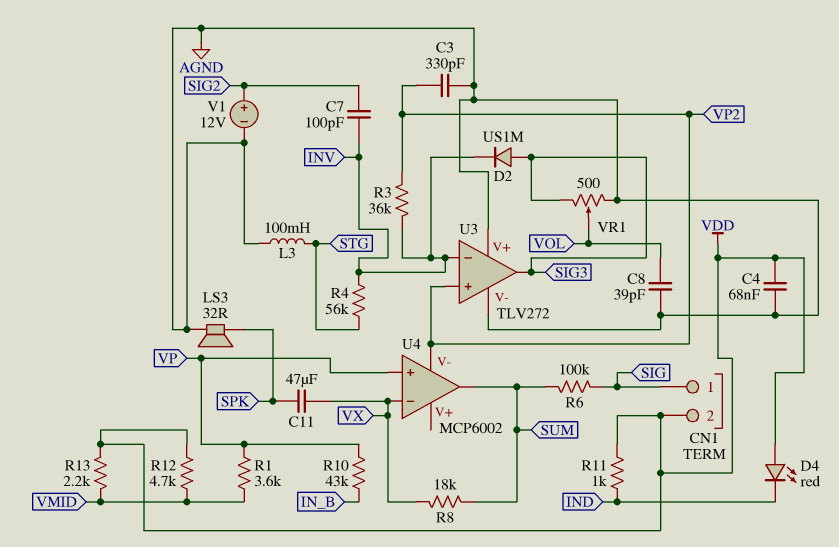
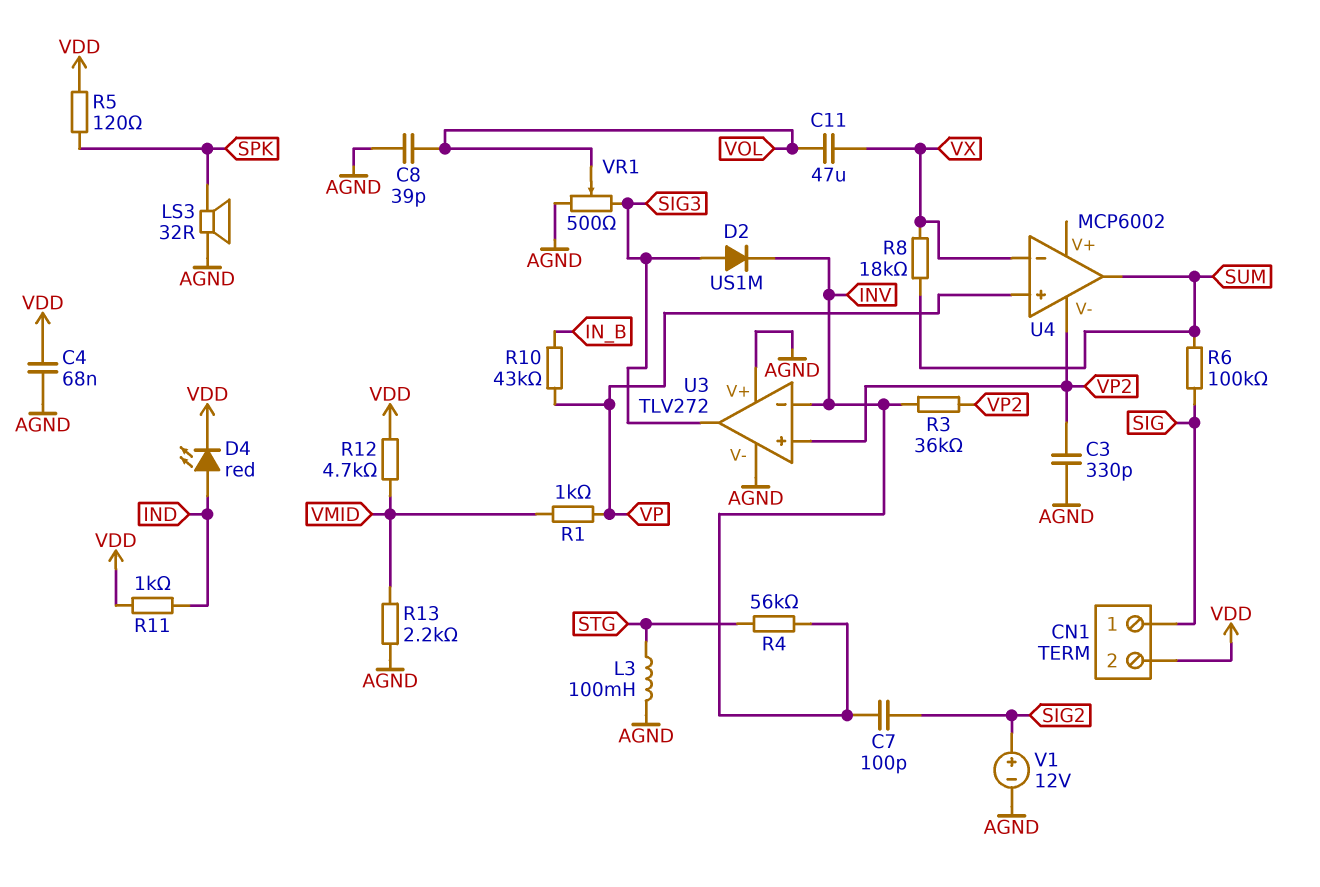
C11: 47uF (SPK, VX) -> 47uF (VOL, VX)
D4: LED red (A VDD, K IND) -> LED red (A IND, K VDD)
R1: 3.6k (VMID, VP) -> 1k (VMID, VP)
R5: none -> 120 (SPK, VDD)
R13: 2.2k (VDD, VMID) -> 2.2k (AGND, VMID)

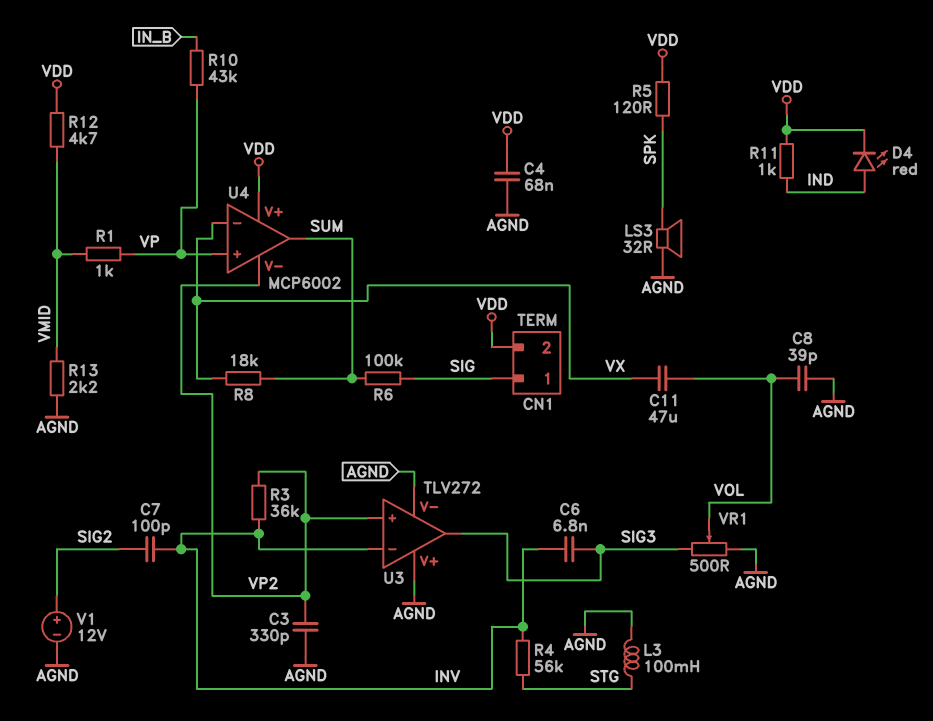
C6: none -> 6.8nF (INV, SIG3)
D2: diode US1M (A SIG3, K INV) -> none
U4 pin V+: none -> VDD

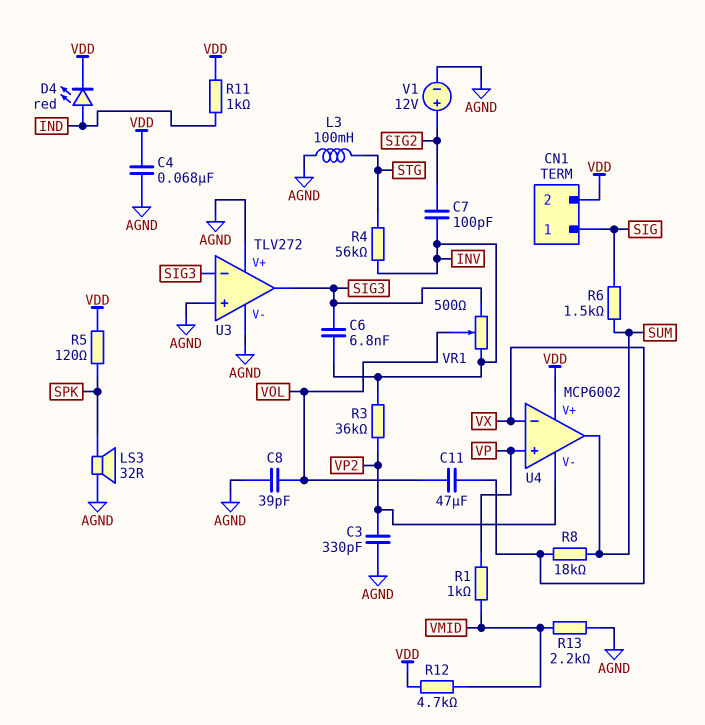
R6: 100k (SIG, SUM) -> 1.5k (SIG, SUM)
R10: 43k (IN_B, VP) -> none
U3 pin in+: VP2 -> AGND
U3 pin in-: INV -> SIG3
VR1: 500 (AGND, SIG3, wiper VOL) -> 500 (INV, SIG3, wiper VOL)

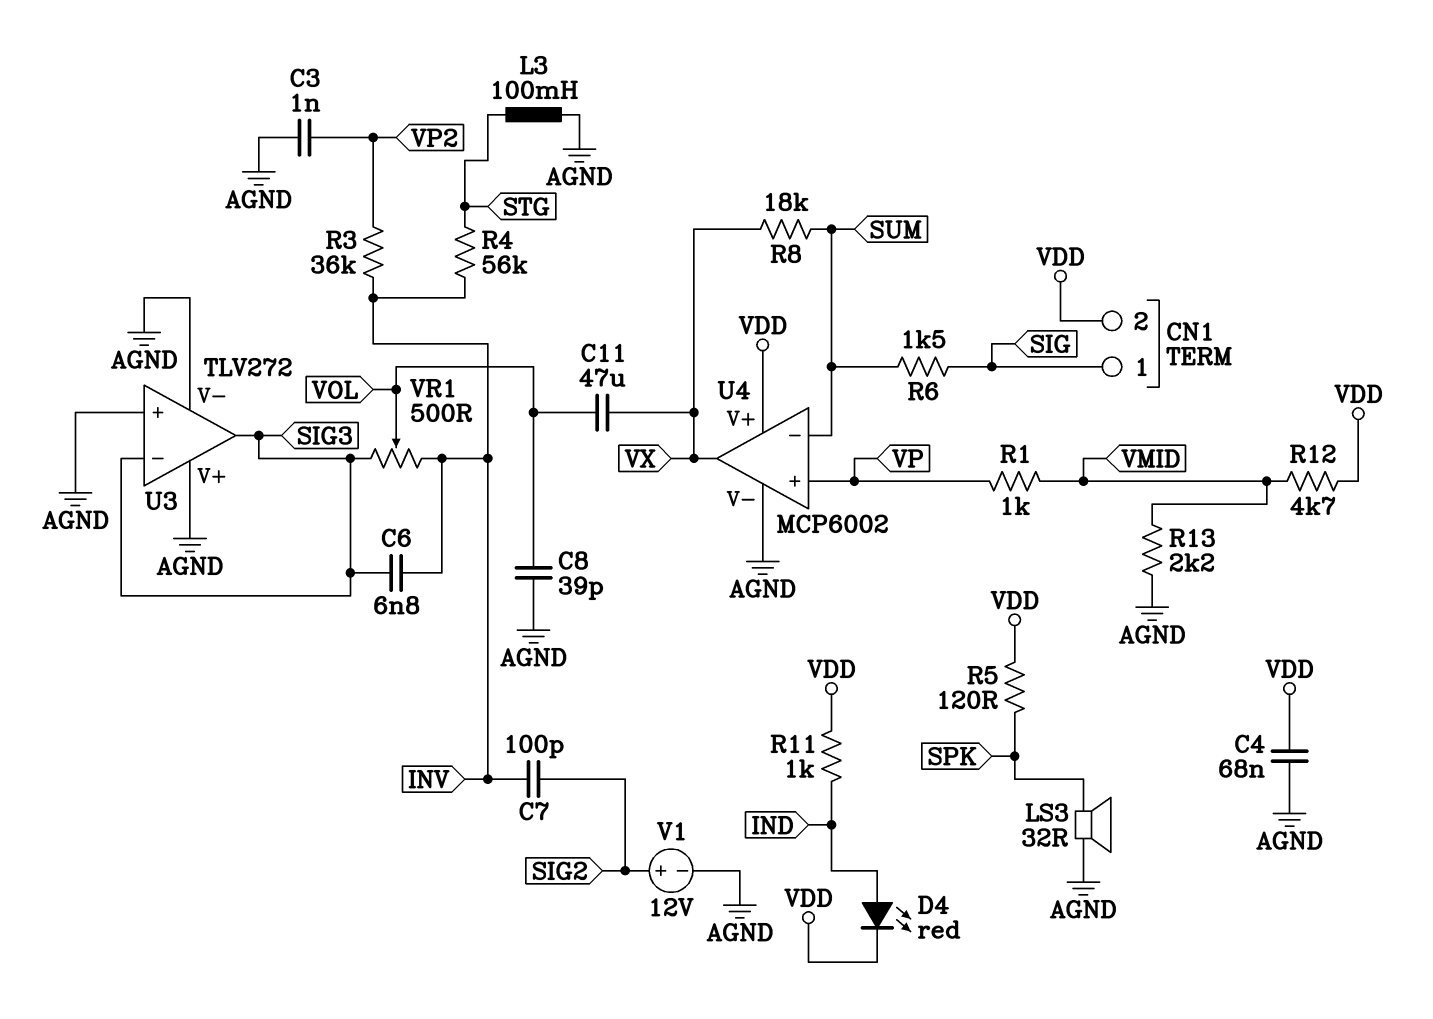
C3: 330pF (AGND, VP2) -> 1nF (AGND, VP2)
U4 pin V-: VP2 -> AGND
U4 pin in-: VX -> SUM
U4 pin out: SUM -> VX

